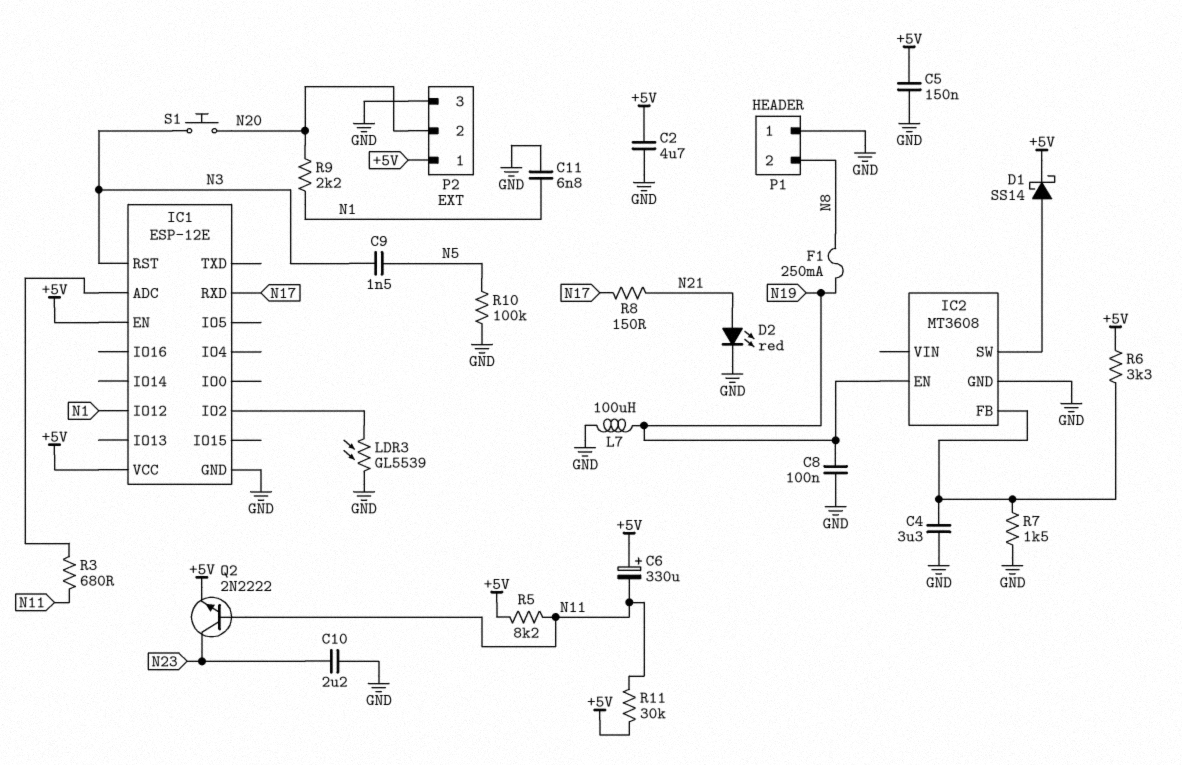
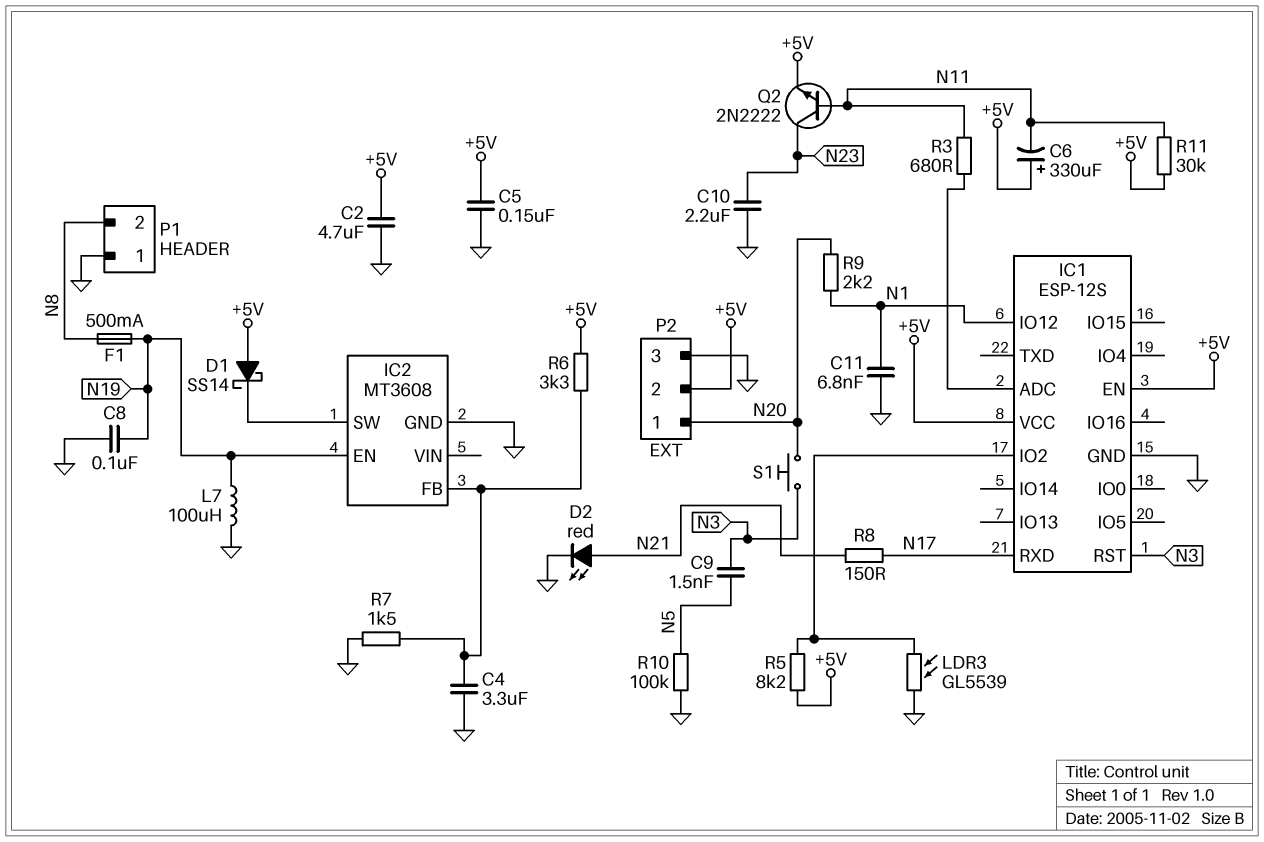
D1: schottky SS14 (A IC2/SW, K +5V) -> schottky SS14 (A +5V, K IC2/SW)
F1: 250mA (N8, N19) -> 500mA (N8, N19)
IC1: ESP-12E -> ESP-12S
P2 pin 1: +5V -> N20
P2 pin 2: N20 -> +5V
R5: 8.2k (+5V, N11) -> 8.2k (+5V, IC1/IO2)

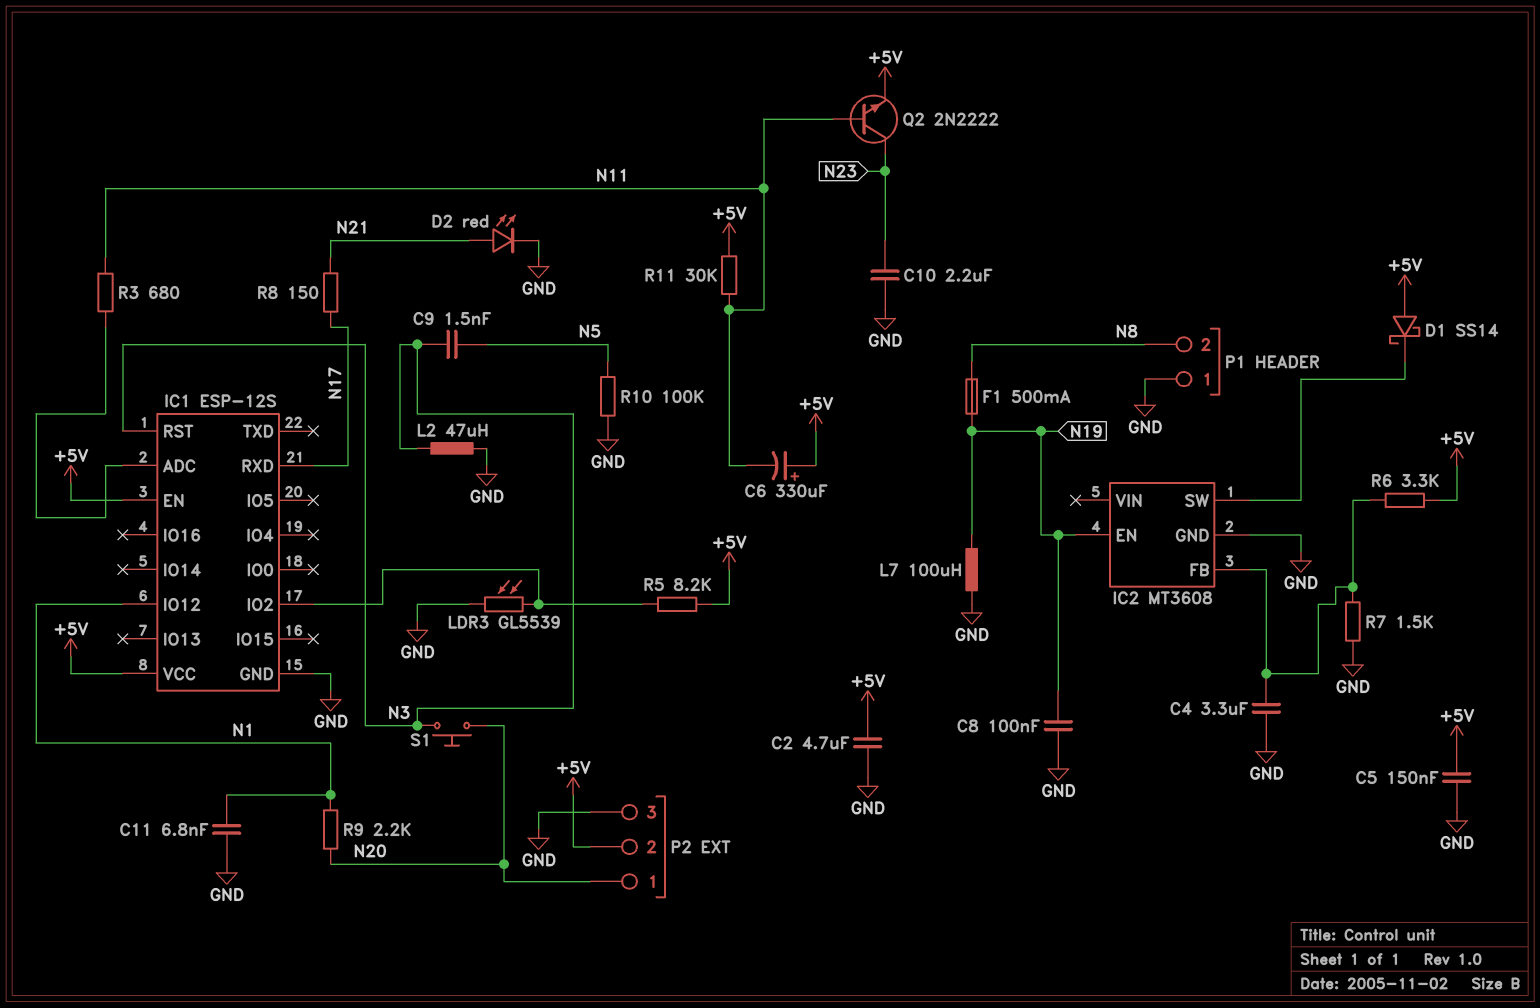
L2: none -> 47uH (GND, N3)

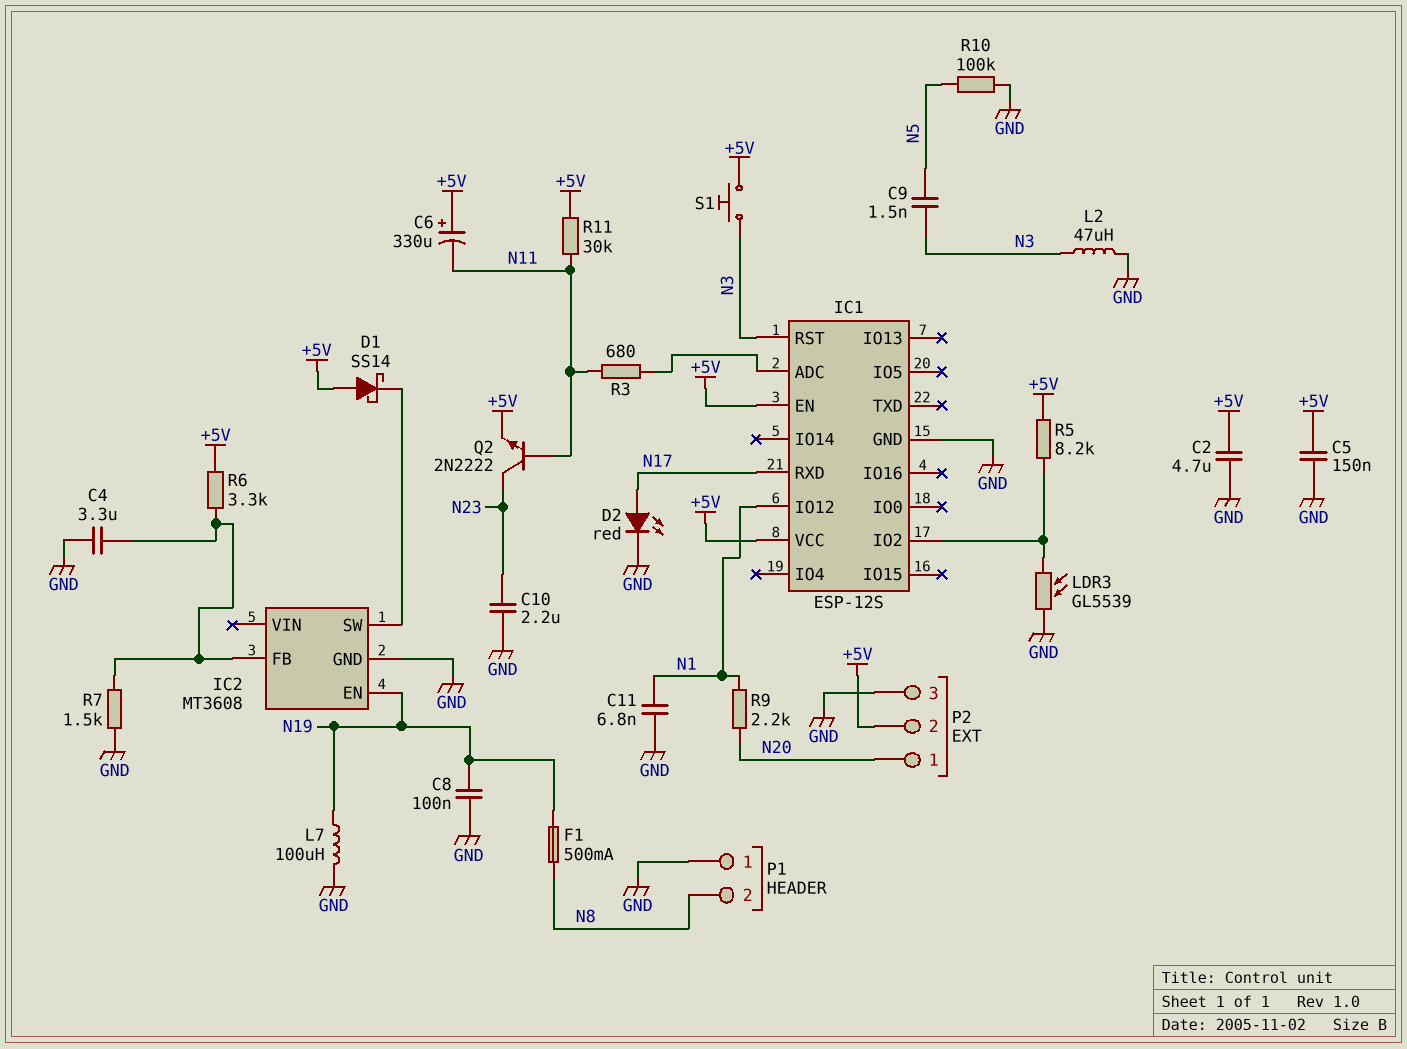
D2: LED red (A N21, K GND) -> LED red (A N17, K GND)
R8: 150 (N17, N21) -> none
S1: button (N3, N20) -> button (+5V, N3)

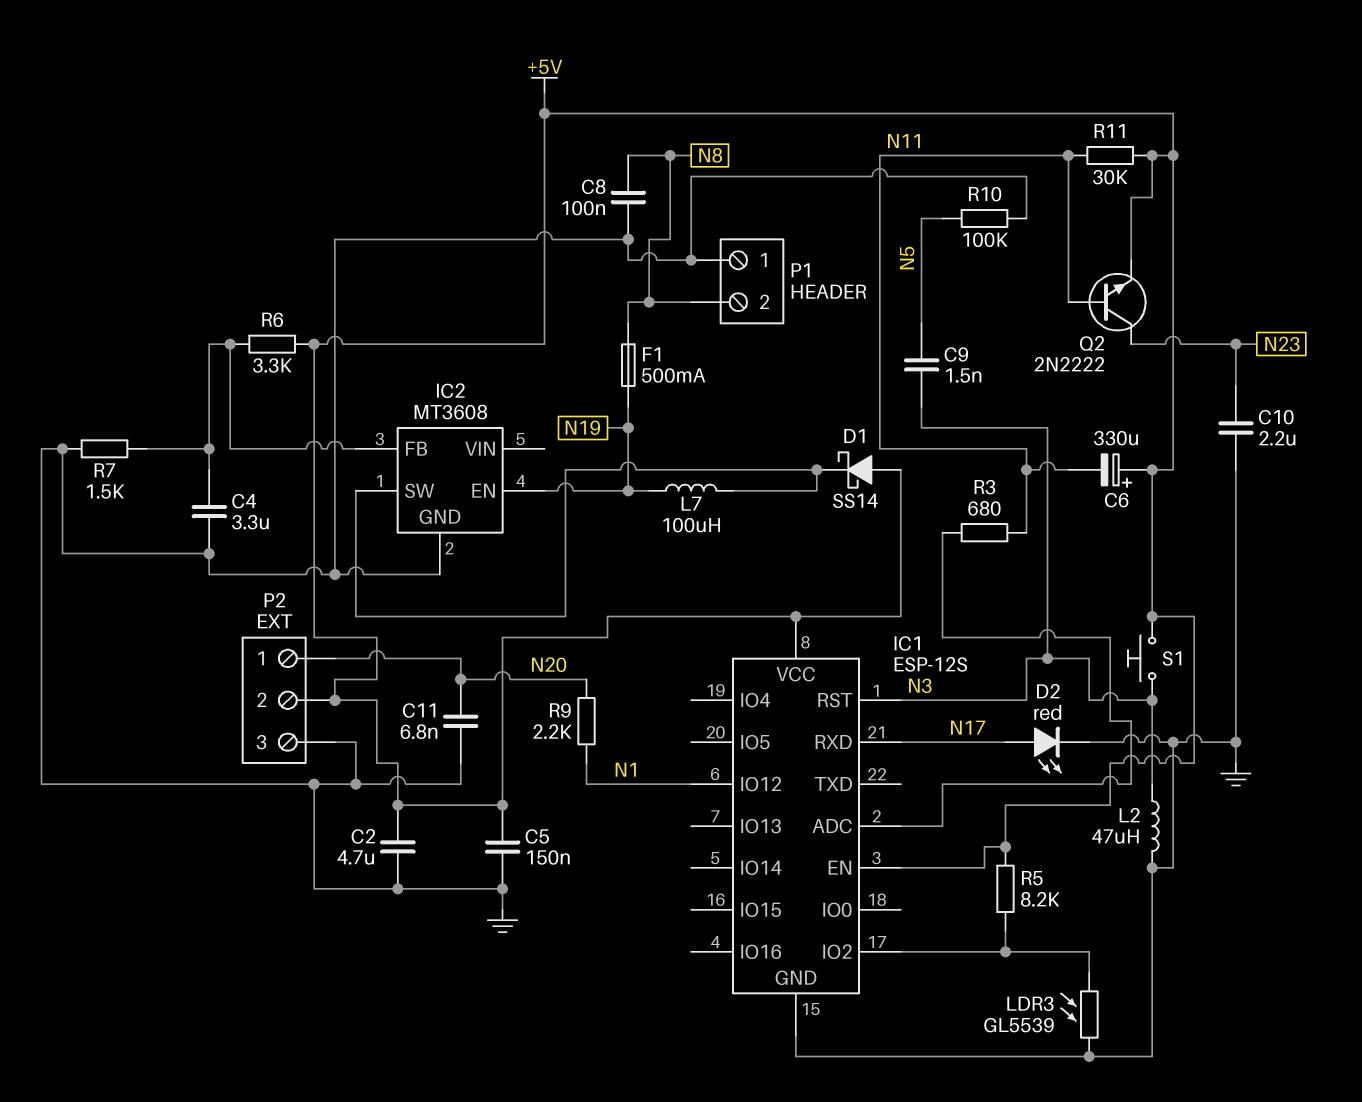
C8: 100nF (GND, N19) -> 100nF (GND, N8)
C11: 6.8nF (GND, N1) -> 6.8nF (GND, N20)
L7: 100uH (GND, N19) -> 100uH (IC2/SW, N19)

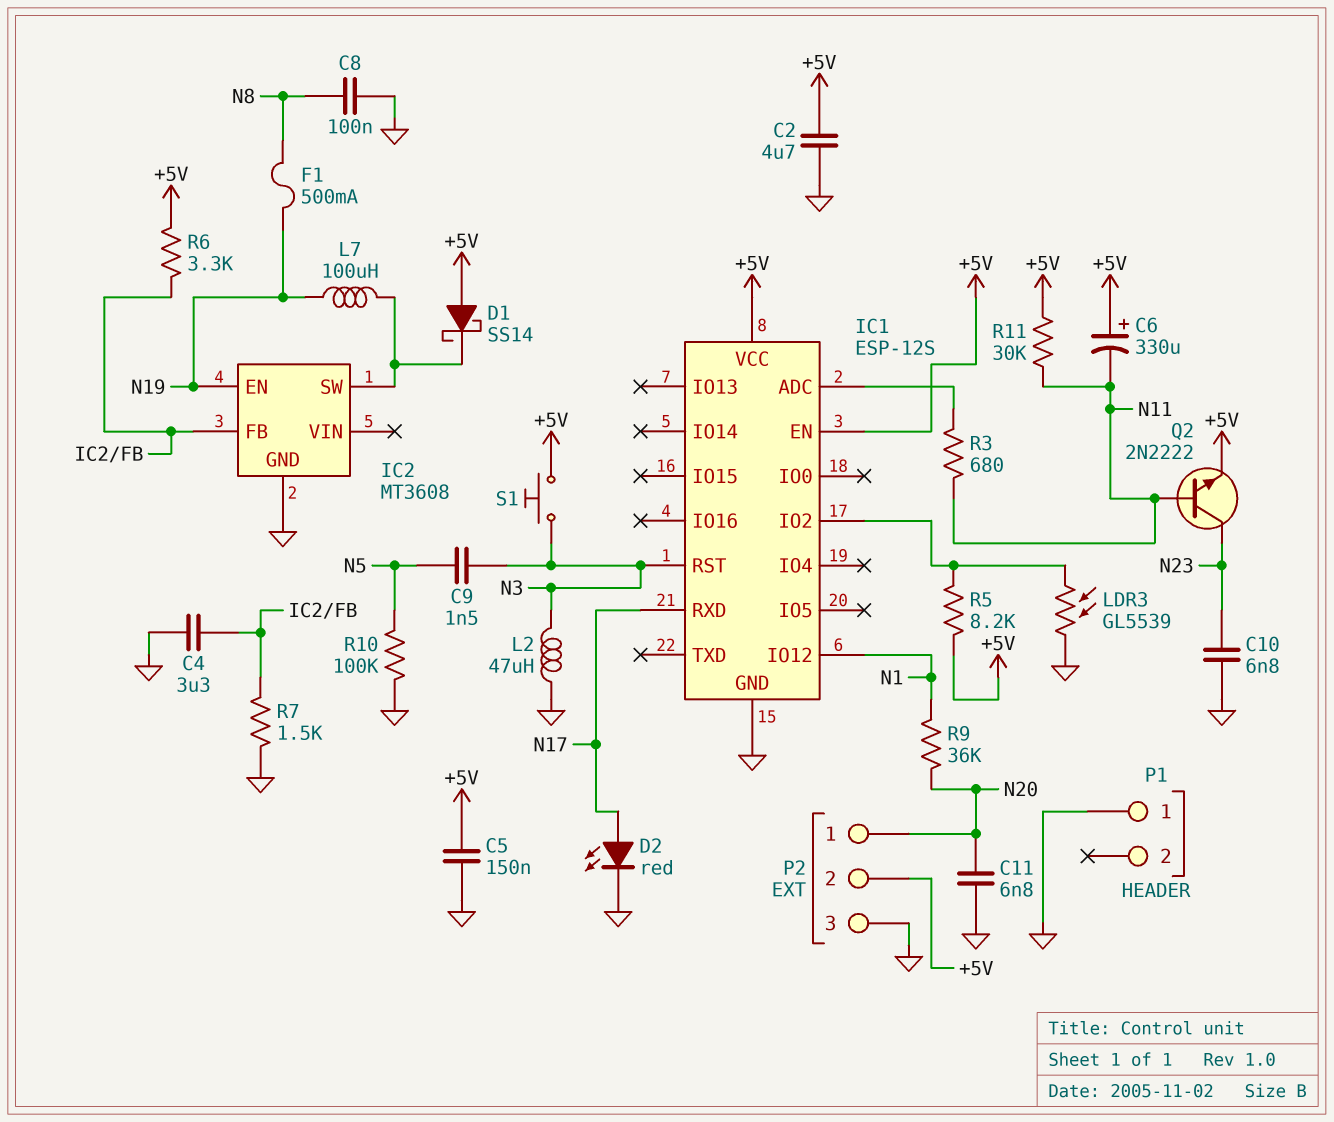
C10: 2.2uF (GND, N23) -> 6.8nF (GND, N23)
P1 pin 2: N8 -> none
R9: 2.2k (N1, N20) -> 36k (N1, N20)

